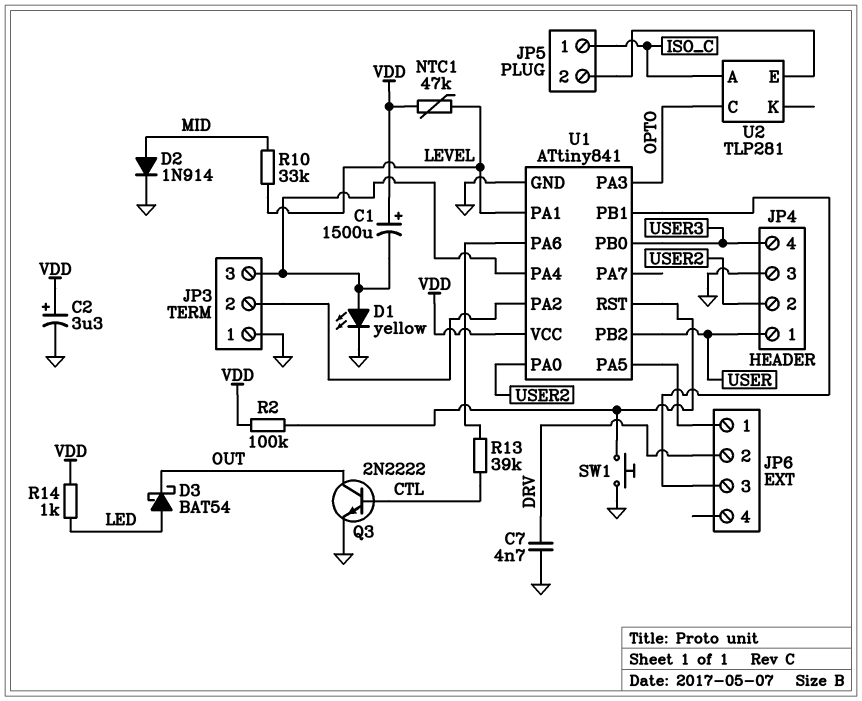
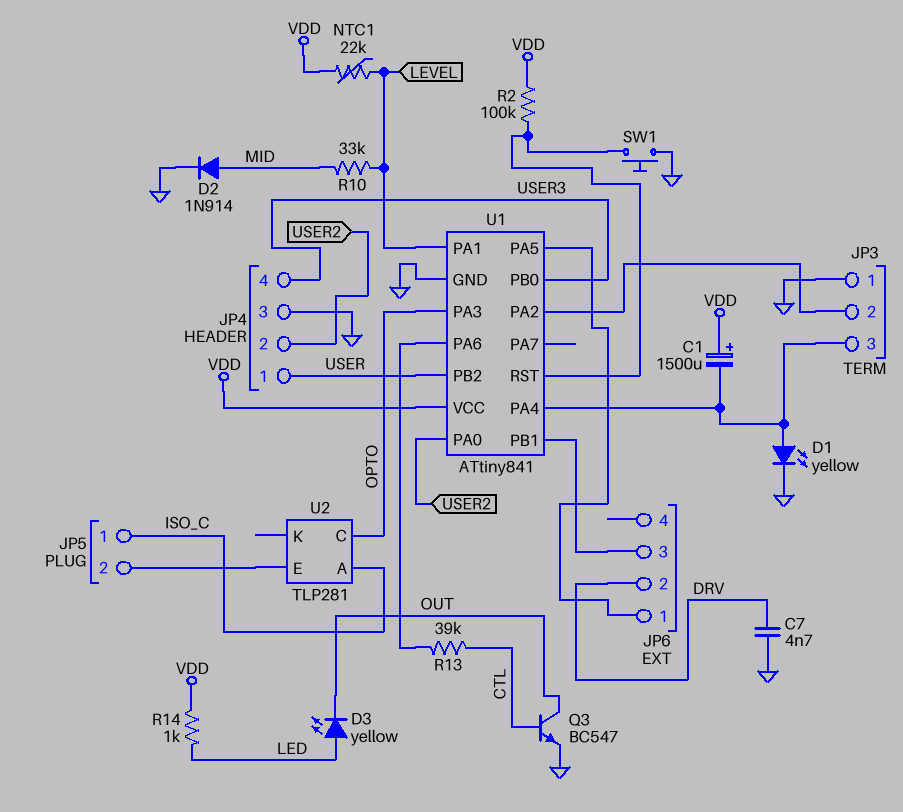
C2: 3.3uF (plus VDD, minus GND) -> none
D3: schottky BAT54 (A LED, K OUT) -> LED yellow (A LED, K OUT)
NTC1: 47k (LEVEL, VDD) -> 22k (LEVEL, VDD)
Q3: NPN 2N2222 (B CTL, C OUT, E GND) -> NPN BC547 (B CTL, C OUT, E GND)

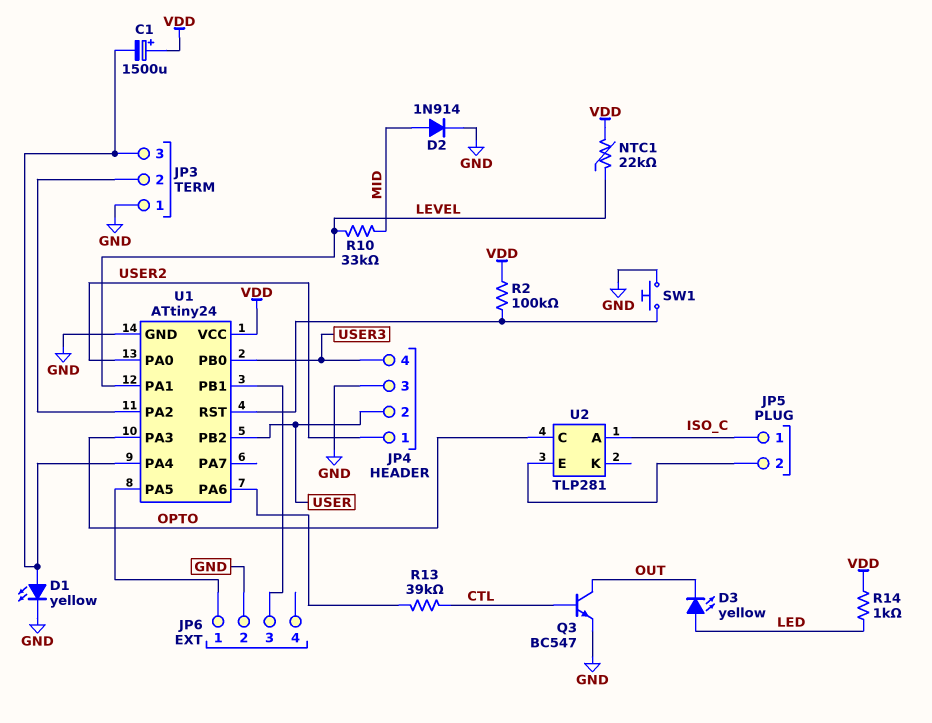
C7: 4.7nF (DRV, GND) -> none
JP4 pin 1: USER -> USER2
JP4 pin 2: USER2 -> USER
JP6 pin 2: DRV -> GND
U1: ATtiny841 -> ATtiny24

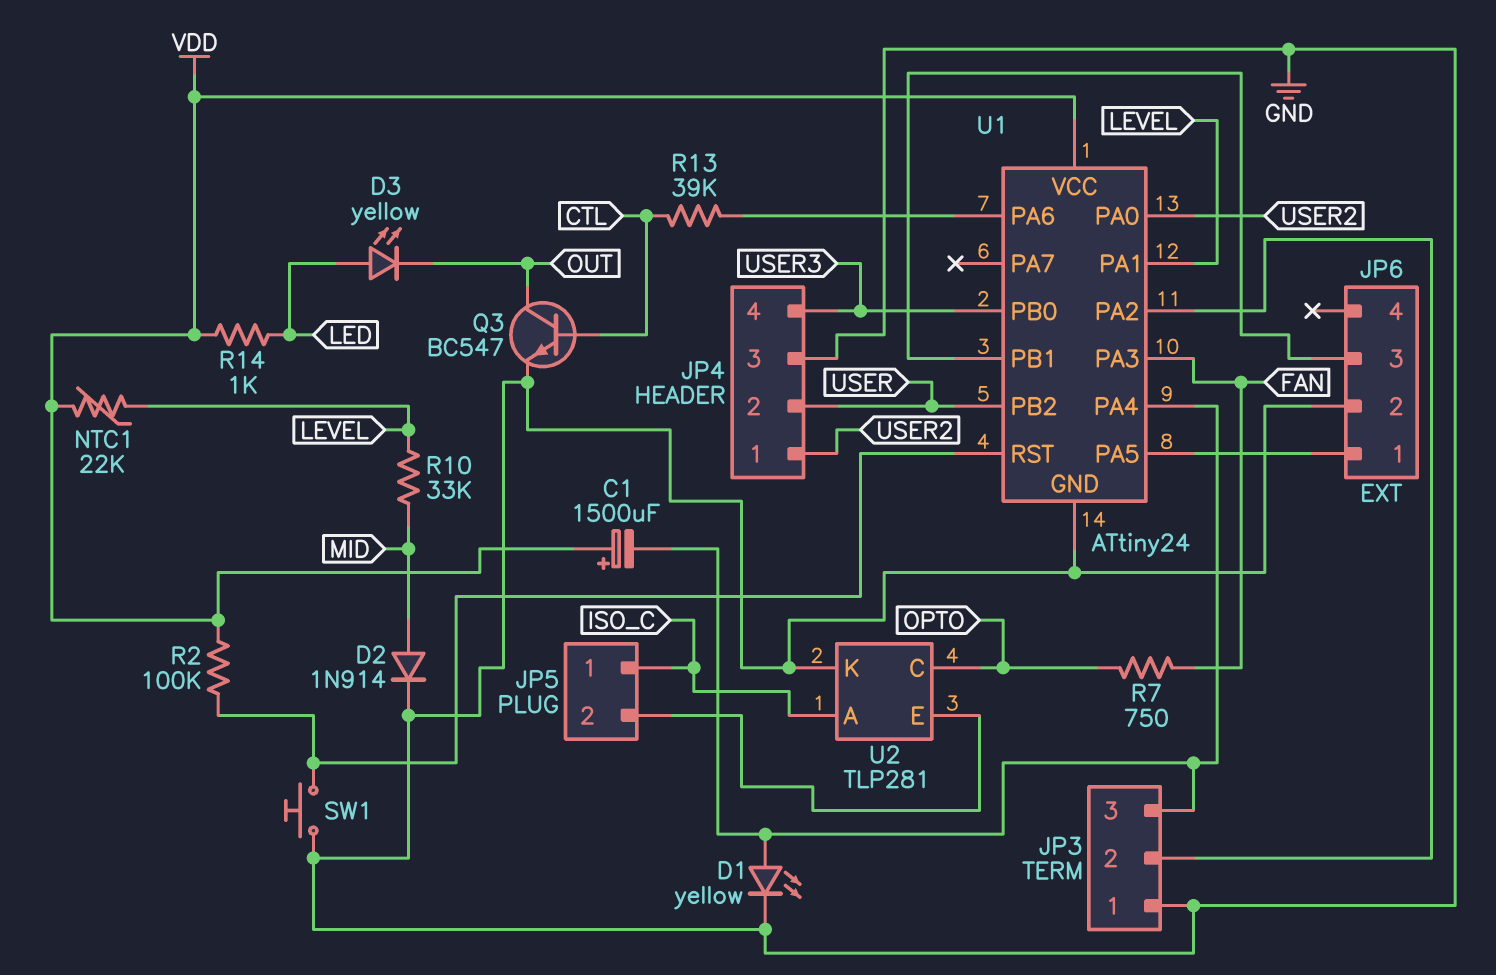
R7: none -> 750 (FAN, OPTO)
U1 pin PA3: OPTO -> FAN
U2 pin K: none -> GND

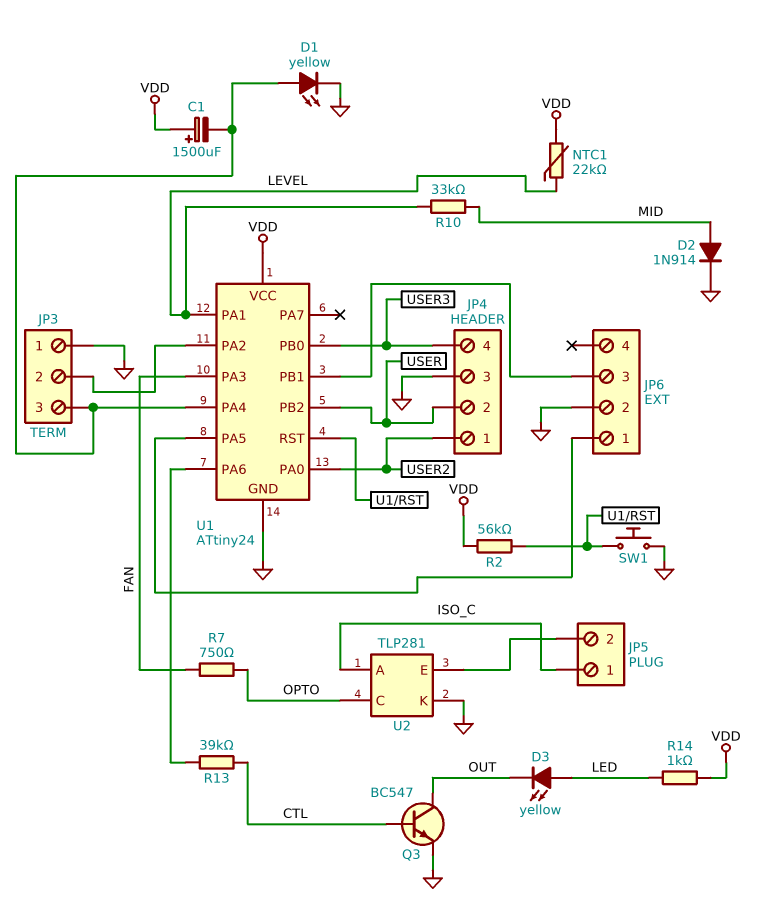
R2: 100k (U1/RST, VDD) -> 56k (U1/RST, VDD)

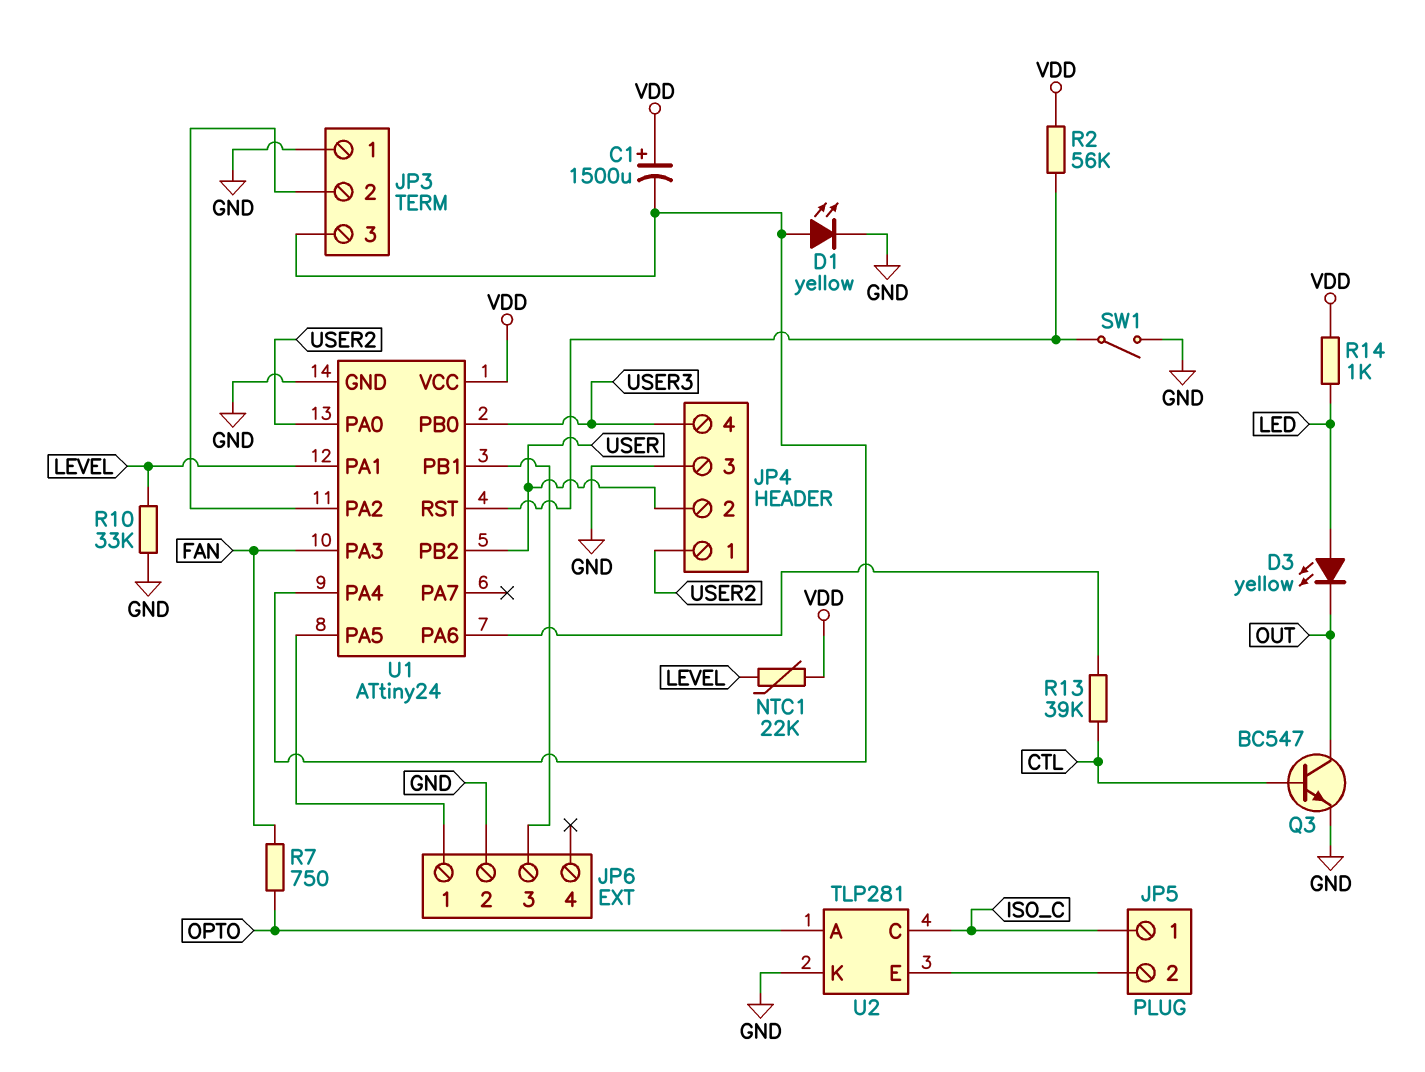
D2: diode 1N914 (A MID, K GND) -> none
R10: 33k (LEVEL, MID) -> 33k (GND, LEVEL)
SW1: button (GND, U1/RST) -> switch (GND, U1/RST)
U2 pin A: ISO_C -> OPTO
U2 pin C: OPTO -> ISO_C

